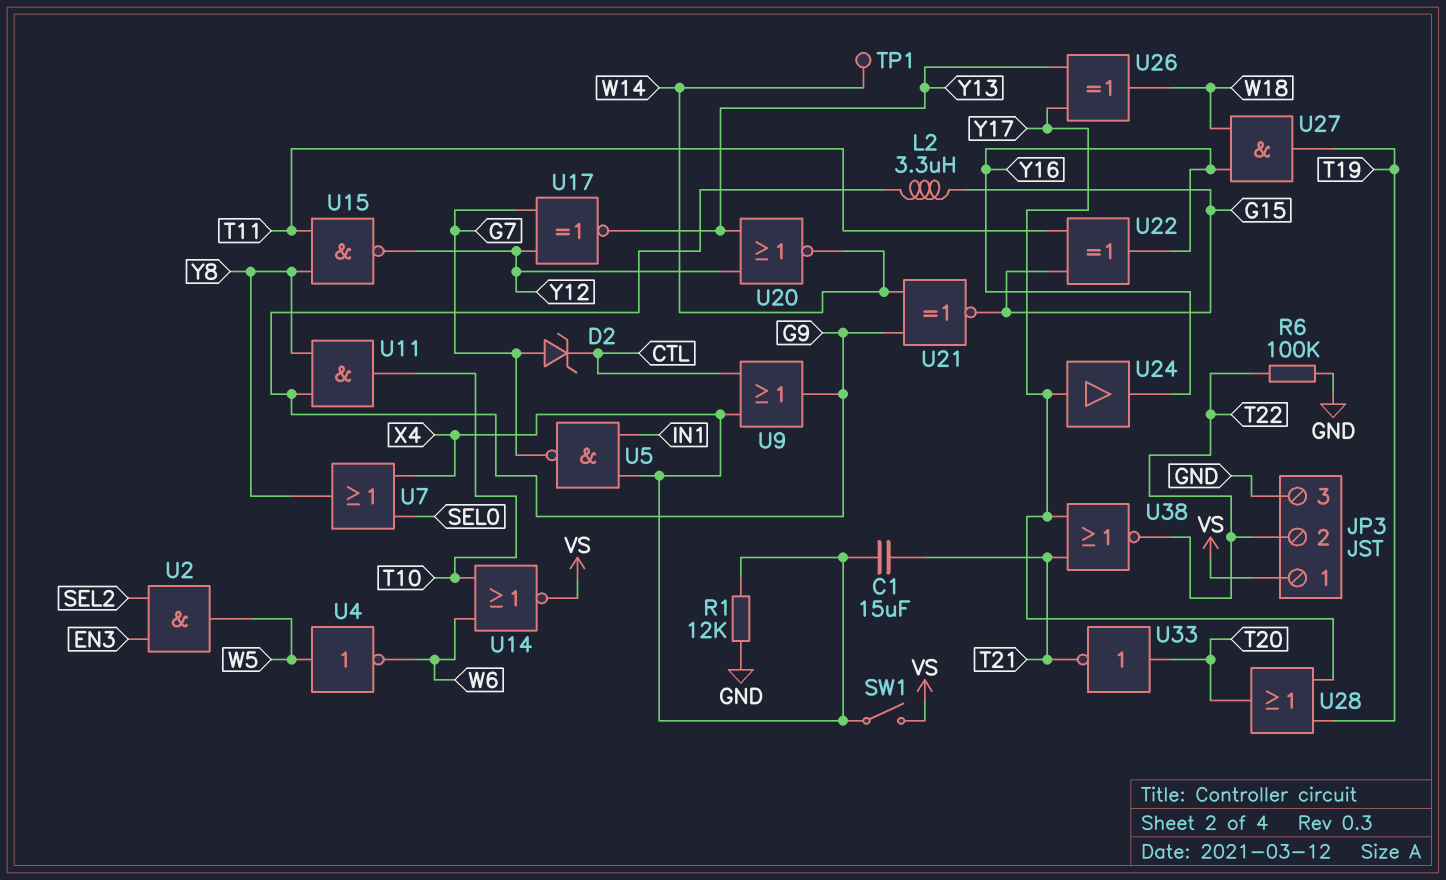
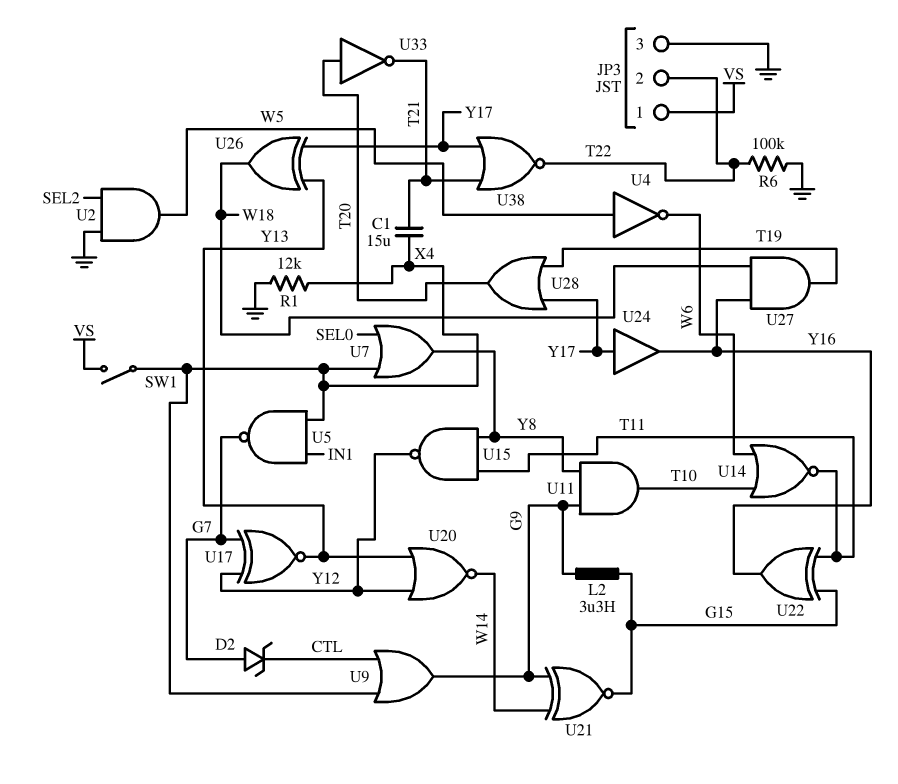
TP1: test point (W14) -> none
U2: AND (in EN3, in SEL2, out W5) -> AND (in GND, in SEL2, out W5)
U14: NOR (in T10, in W6, out VS) -> NOR (in T10, in W6, out T11)

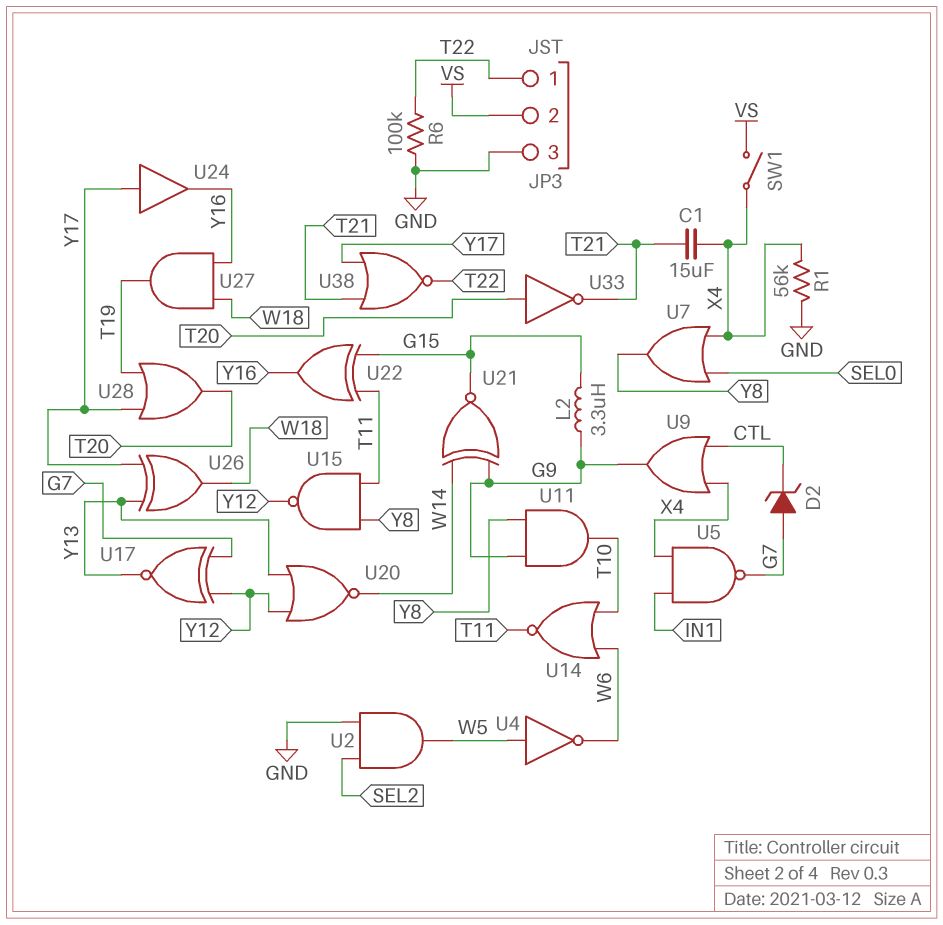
JP3 pin 1: VS -> T22
JP3 pin 2: T22 -> VS
R1: 12k (GND, X4) -> 56k (GND, X4)

